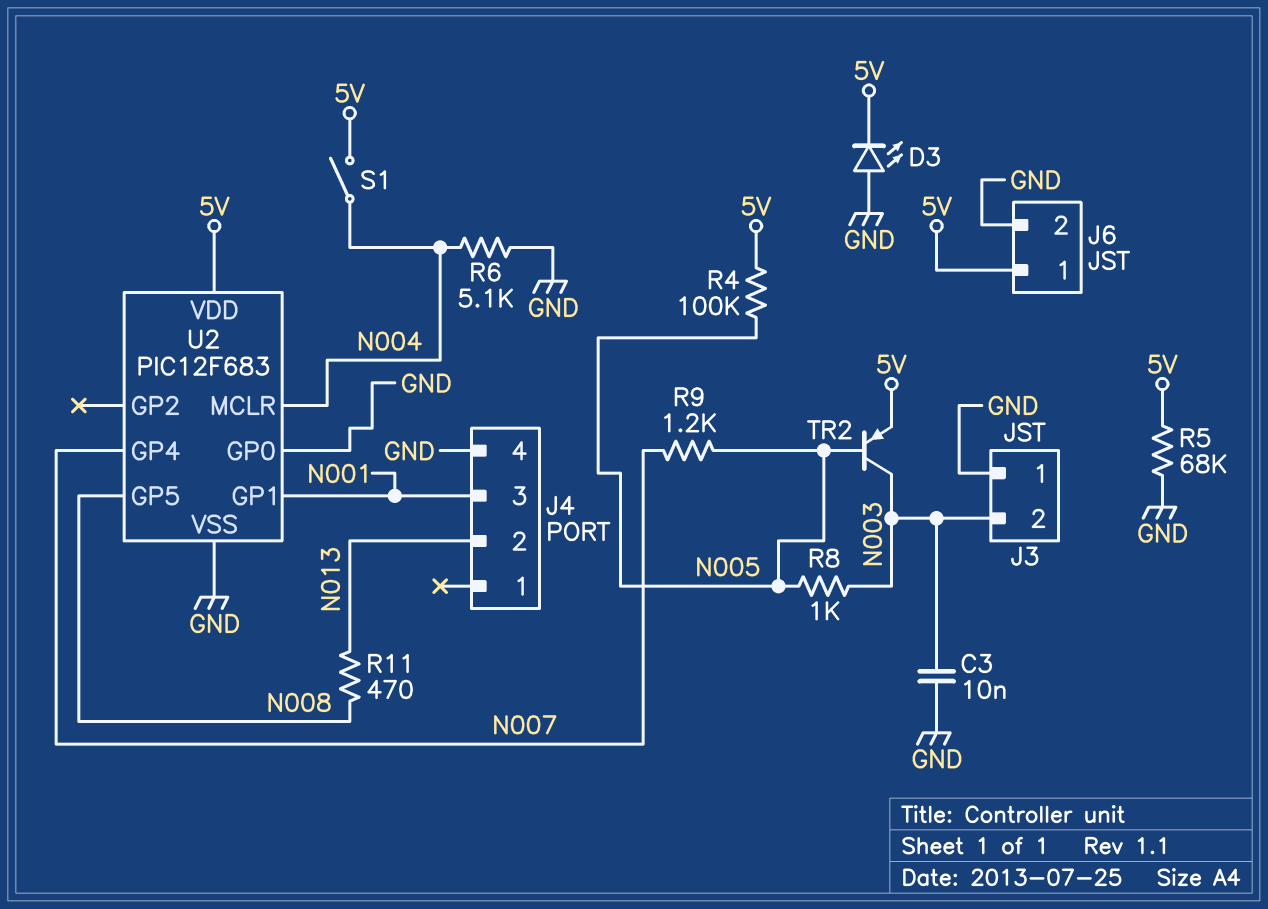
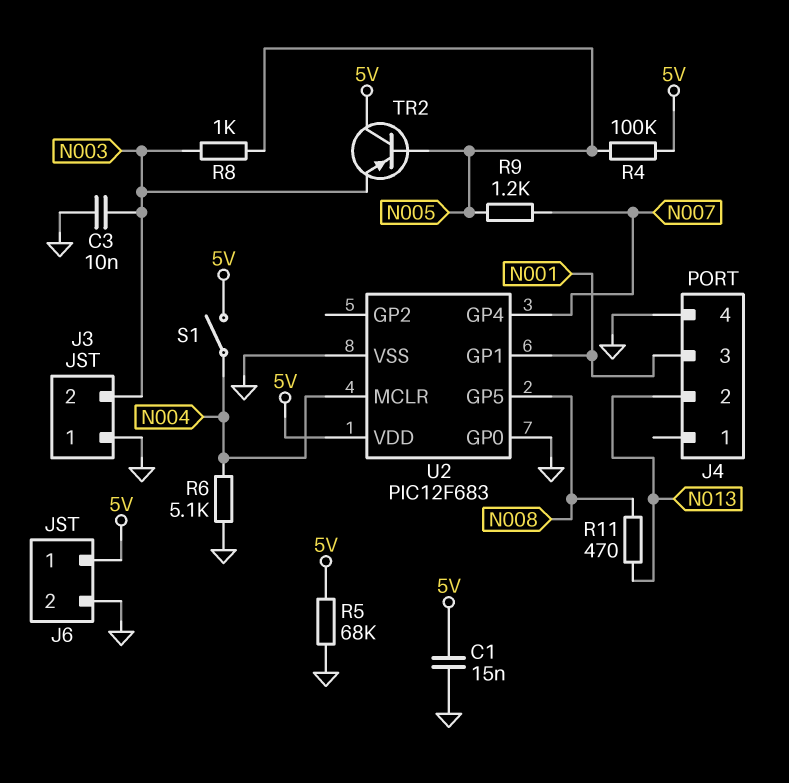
C1: none -> 15nF (5V, GND)
D3: LED (A GND, K 5V) -> none
TR2: PNP (B N005, C N003, E 5V) -> PNP (B N005, C 5V, E N003)

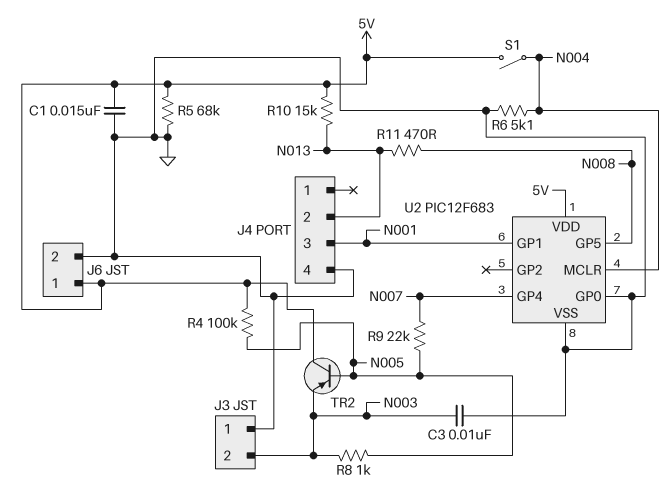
R9: 1.2k (N005, N007) -> 22k (N005, N007)
R10: none -> 15k (5V, N013)

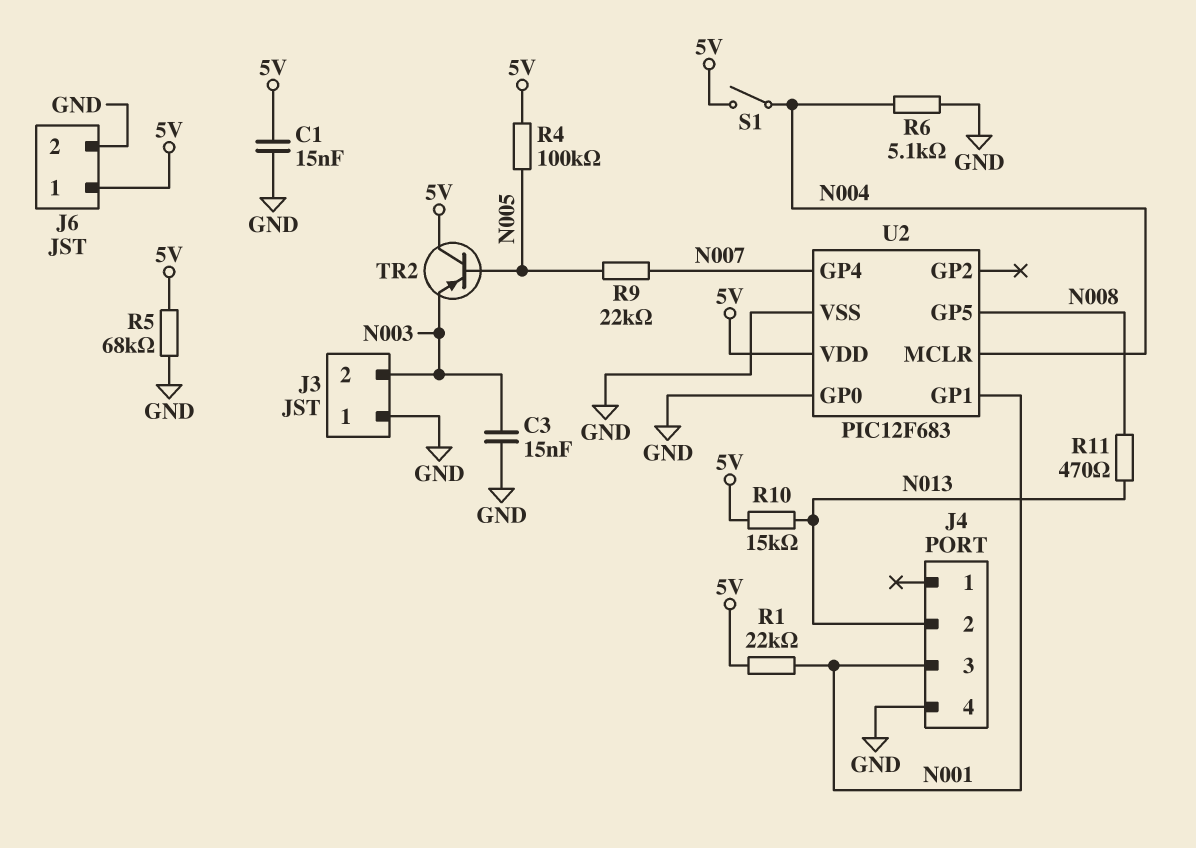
C3: 10nF (GND, N003) -> 15nF (GND, N003)
R1: none -> 22k (5V, N001)
R8: 1k (N003, N005) -> none

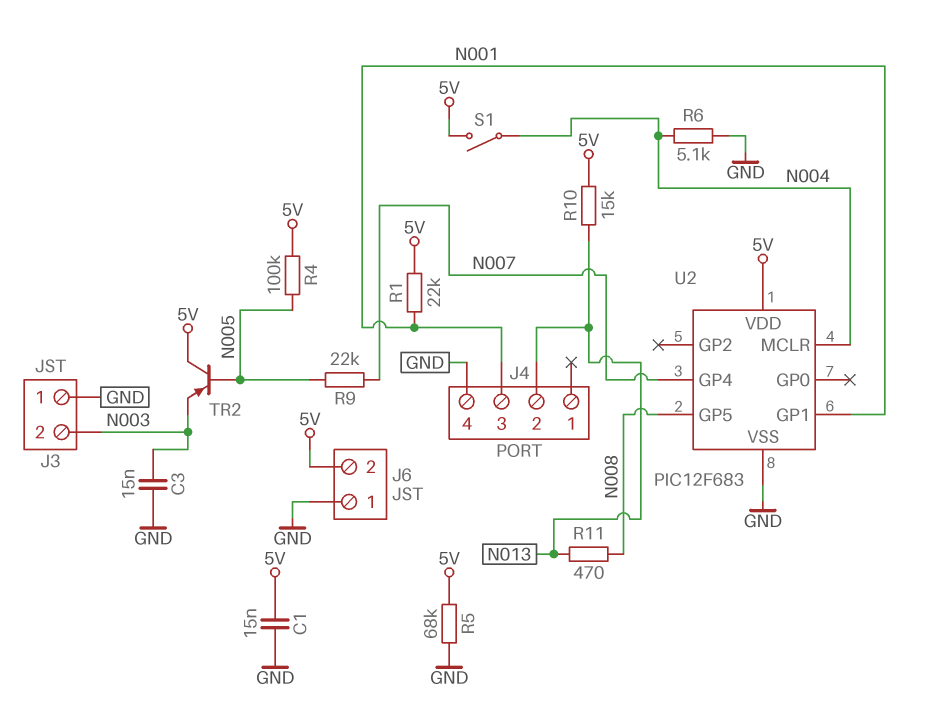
J6 pin 1: 5V -> GND
J6 pin 2: GND -> 5V
U2 pin GP0: GND -> none

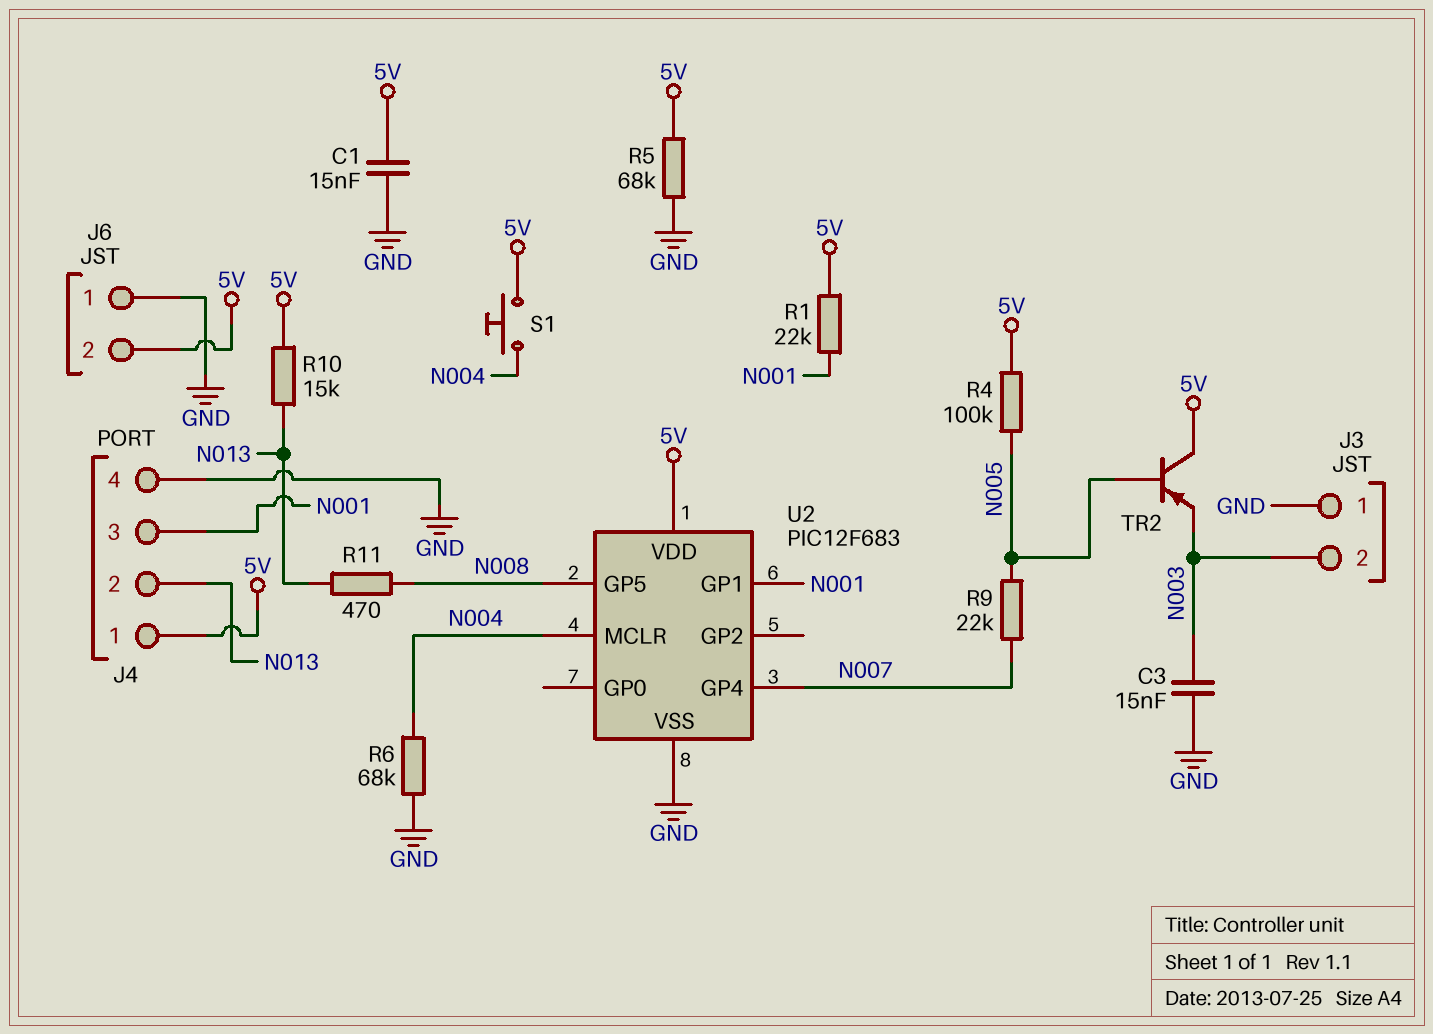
J4 pin 1: none -> 5V
R6: 5.1k (GND, N004) -> 68k (GND, N004)
S1: switch (5V, N004) -> button (5V, N004)

